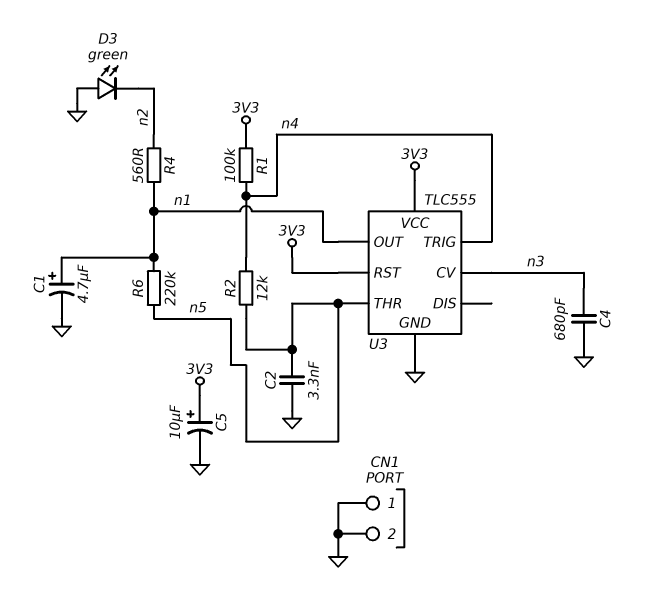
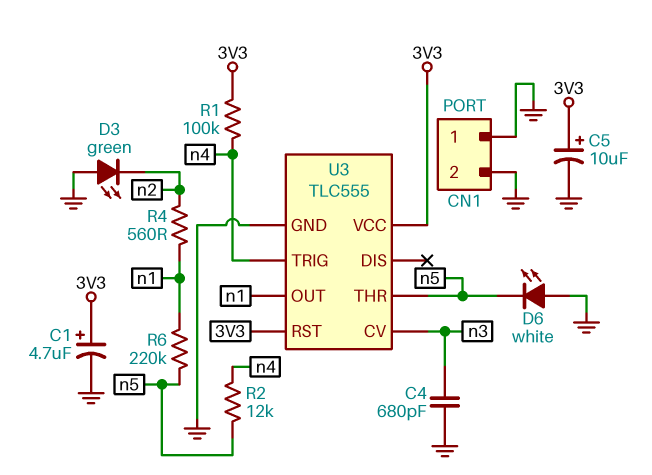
C1: 4.7uF (plus n1, minus GND) -> 4.7uF (plus 3V3, minus GND)
C2: 3.3nF (GND, n5) -> none
D6: none -> LED white (A GND, K n5)

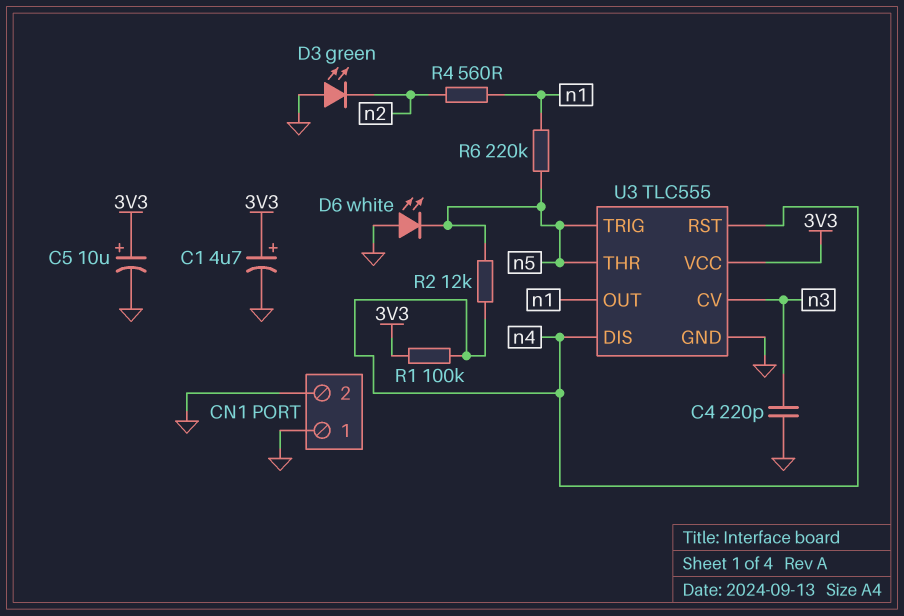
C4: 680pF (GND, n3) -> 220pF (GND, n3)
U3 pin DIS: none -> n4
U3 pin RST: 3V3 -> n4
U3 pin TRIG: n4 -> n5

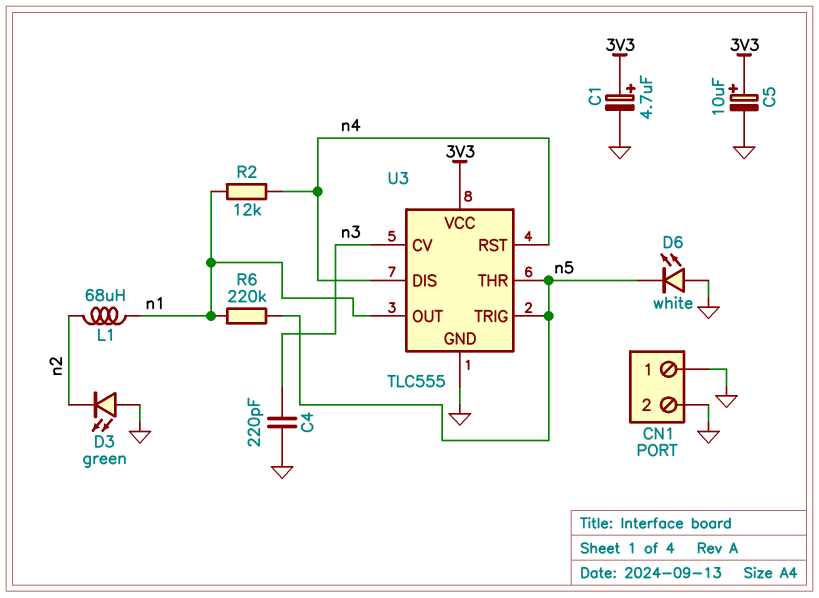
L1: none -> 68uH (n1, n2)
R1: 100k (3V3, n4) -> none
R2: 12k (n4, n5) -> 12k (n1, n4)
R4: 560 (n1, n2) -> none

